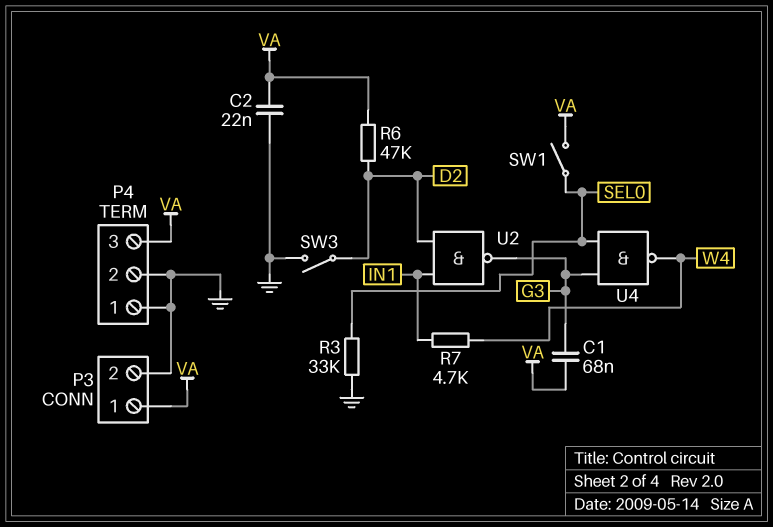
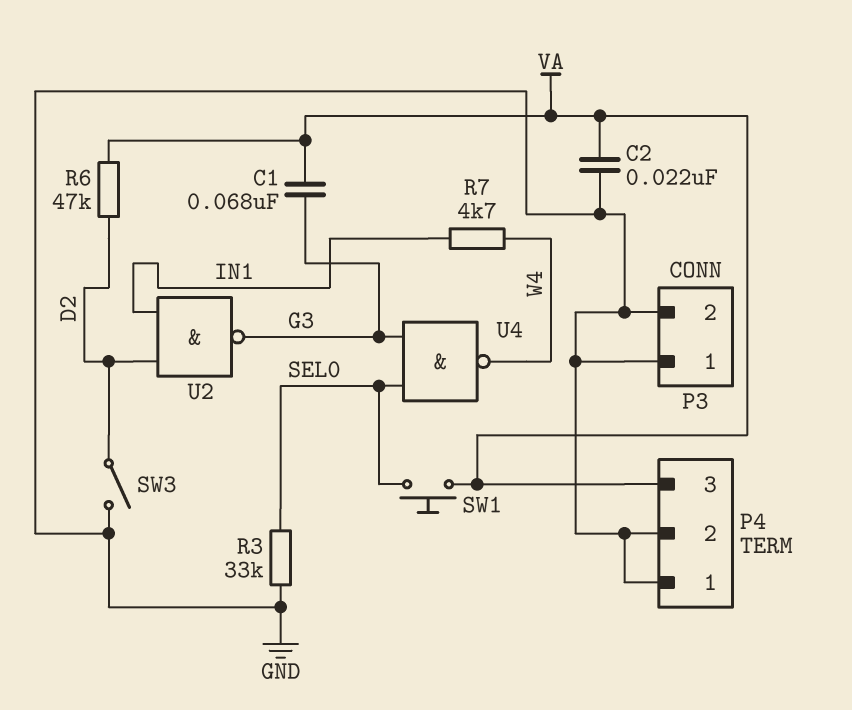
P3 pin 1: VA -> GND
SW1: switch (SEL0, VA) -> button (SEL0, VA)

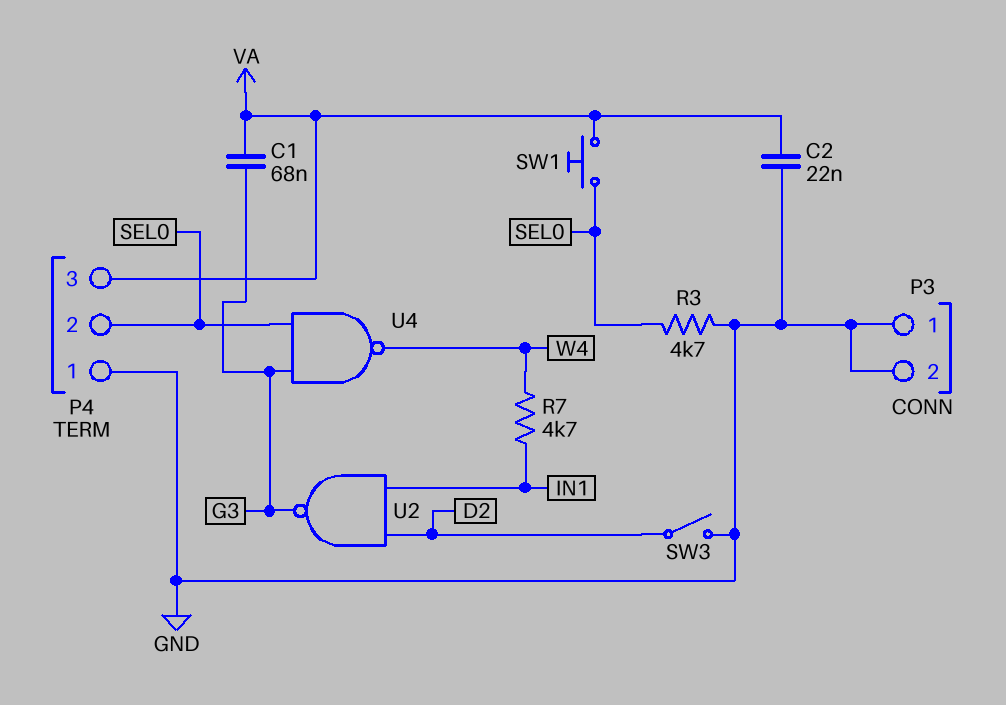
P4 pin 2: GND -> SEL0
R3: 33k (GND, SEL0) -> 4.7k (GND, SEL0)
R6: 47k (D2, VA) -> none

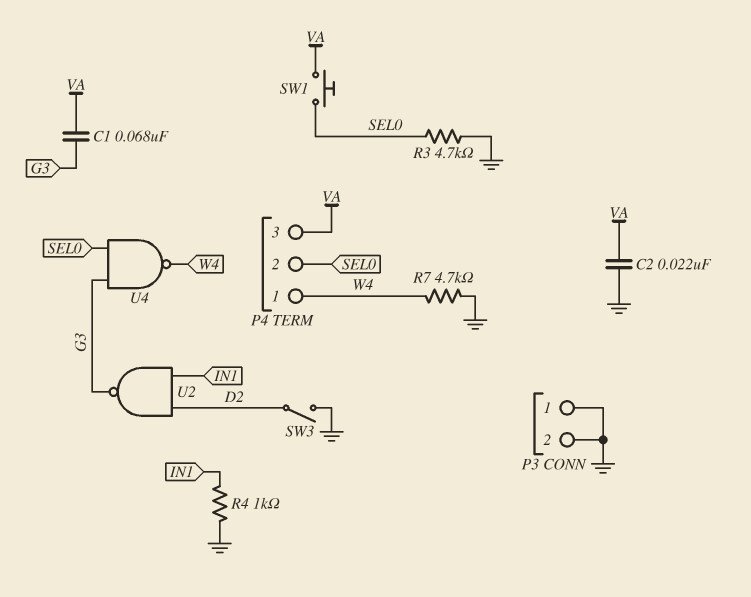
P4 pin 1: GND -> W4
R4: none -> 1k (GND, IN1)
R7: 4.7k (IN1, W4) -> 4.7k (GND, W4)

